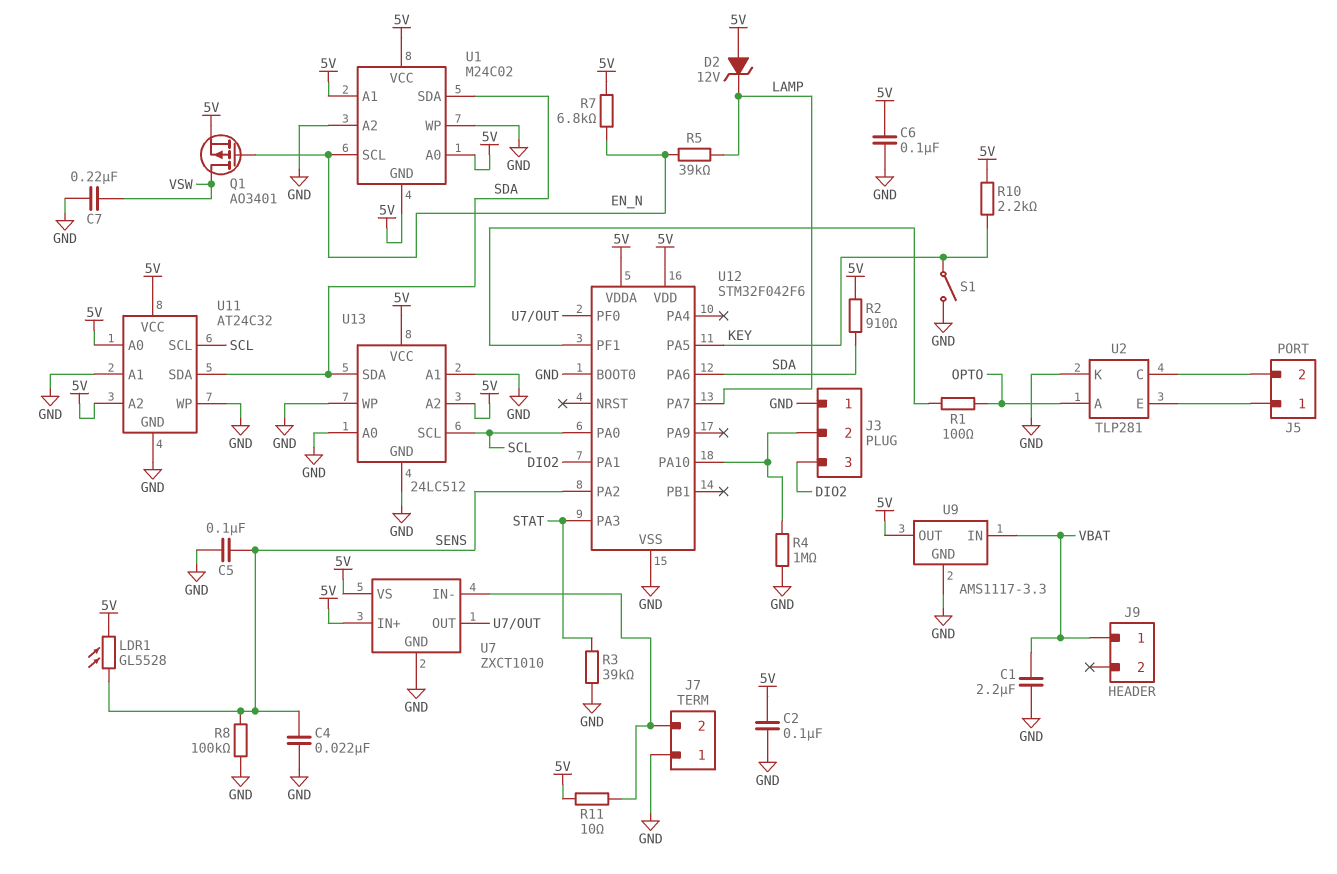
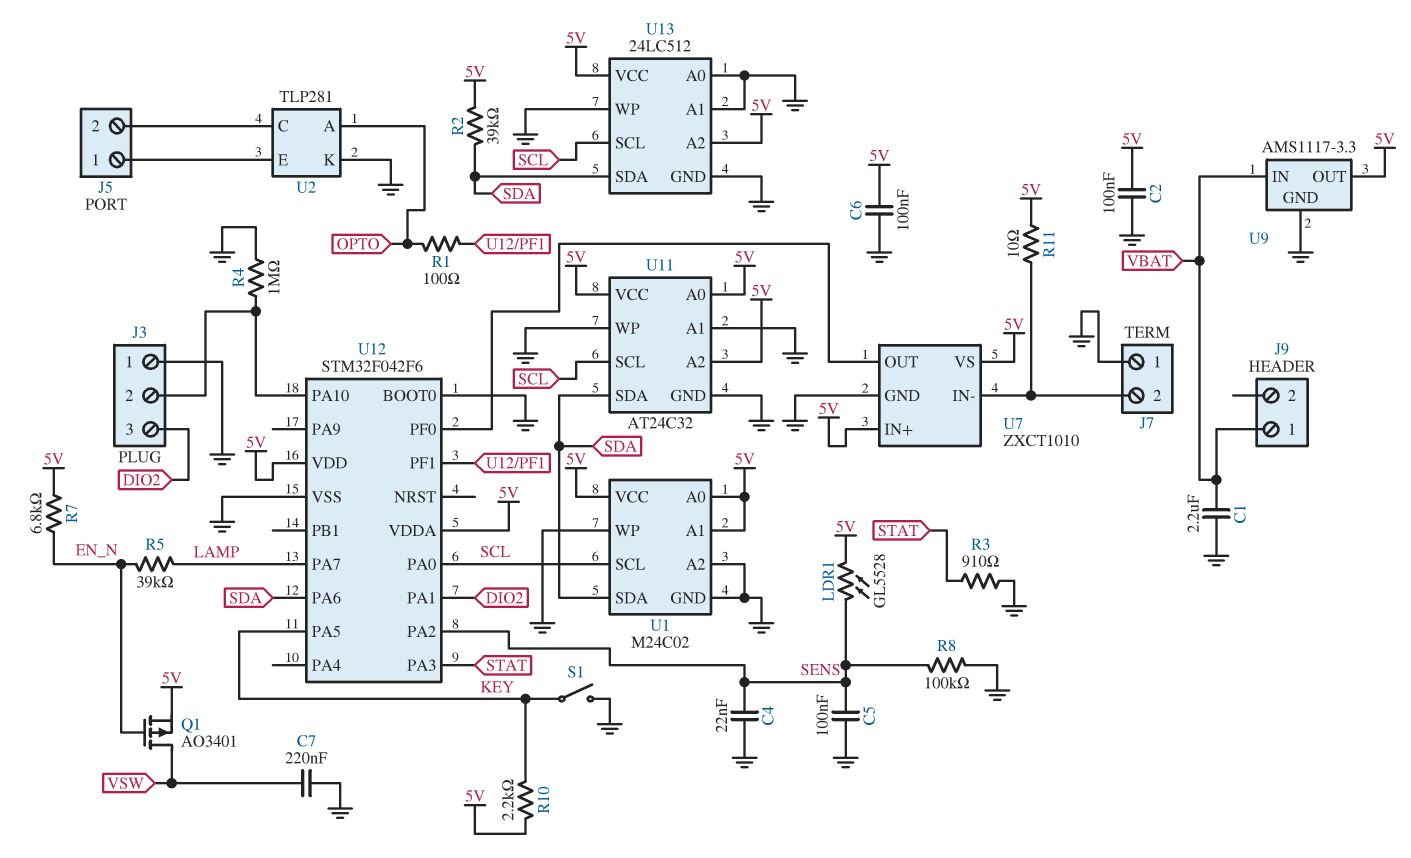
D2: zener 12V (A 5V, K LAMP) -> none
R2: 910 (5V, SDA) -> 39k (5V, SDA)
R3: 39k (GND, STAT) -> 910 (GND, STAT)
U1 pin GND: 5V -> GND
U1 pin SCL: EN_N -> SCL

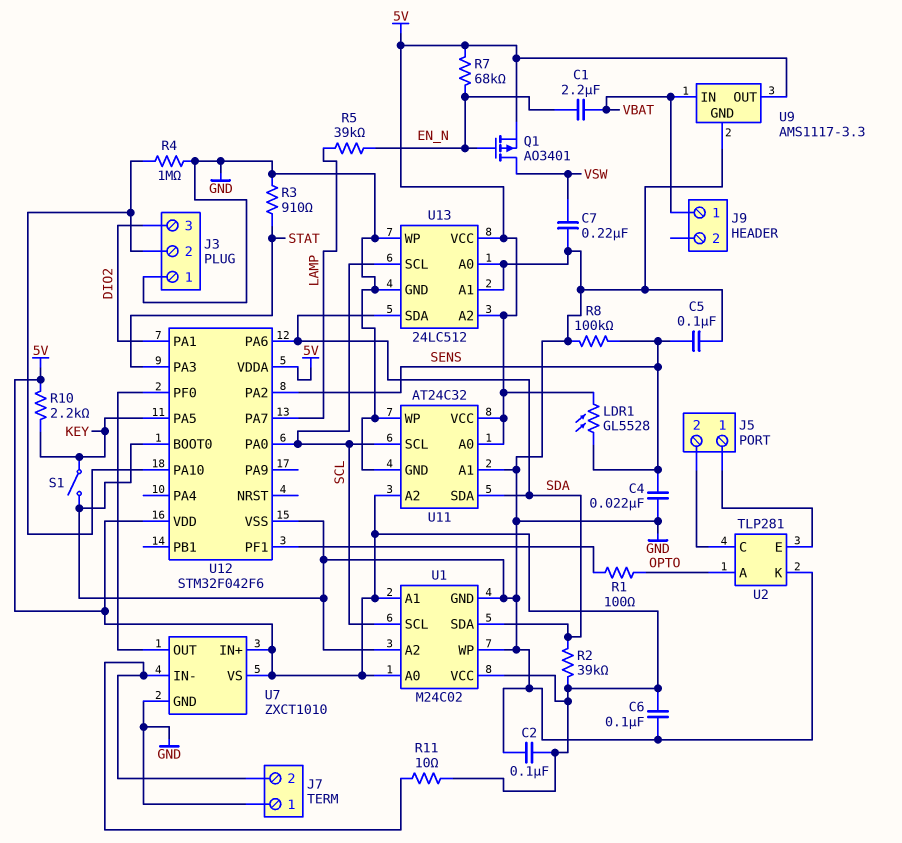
C1: 2.2uF (GND, VBAT) -> 2.2uF (EN_N, VBAT)
R7: 6.8k (5V, EN_N) -> 68k (5V, EN_N)

